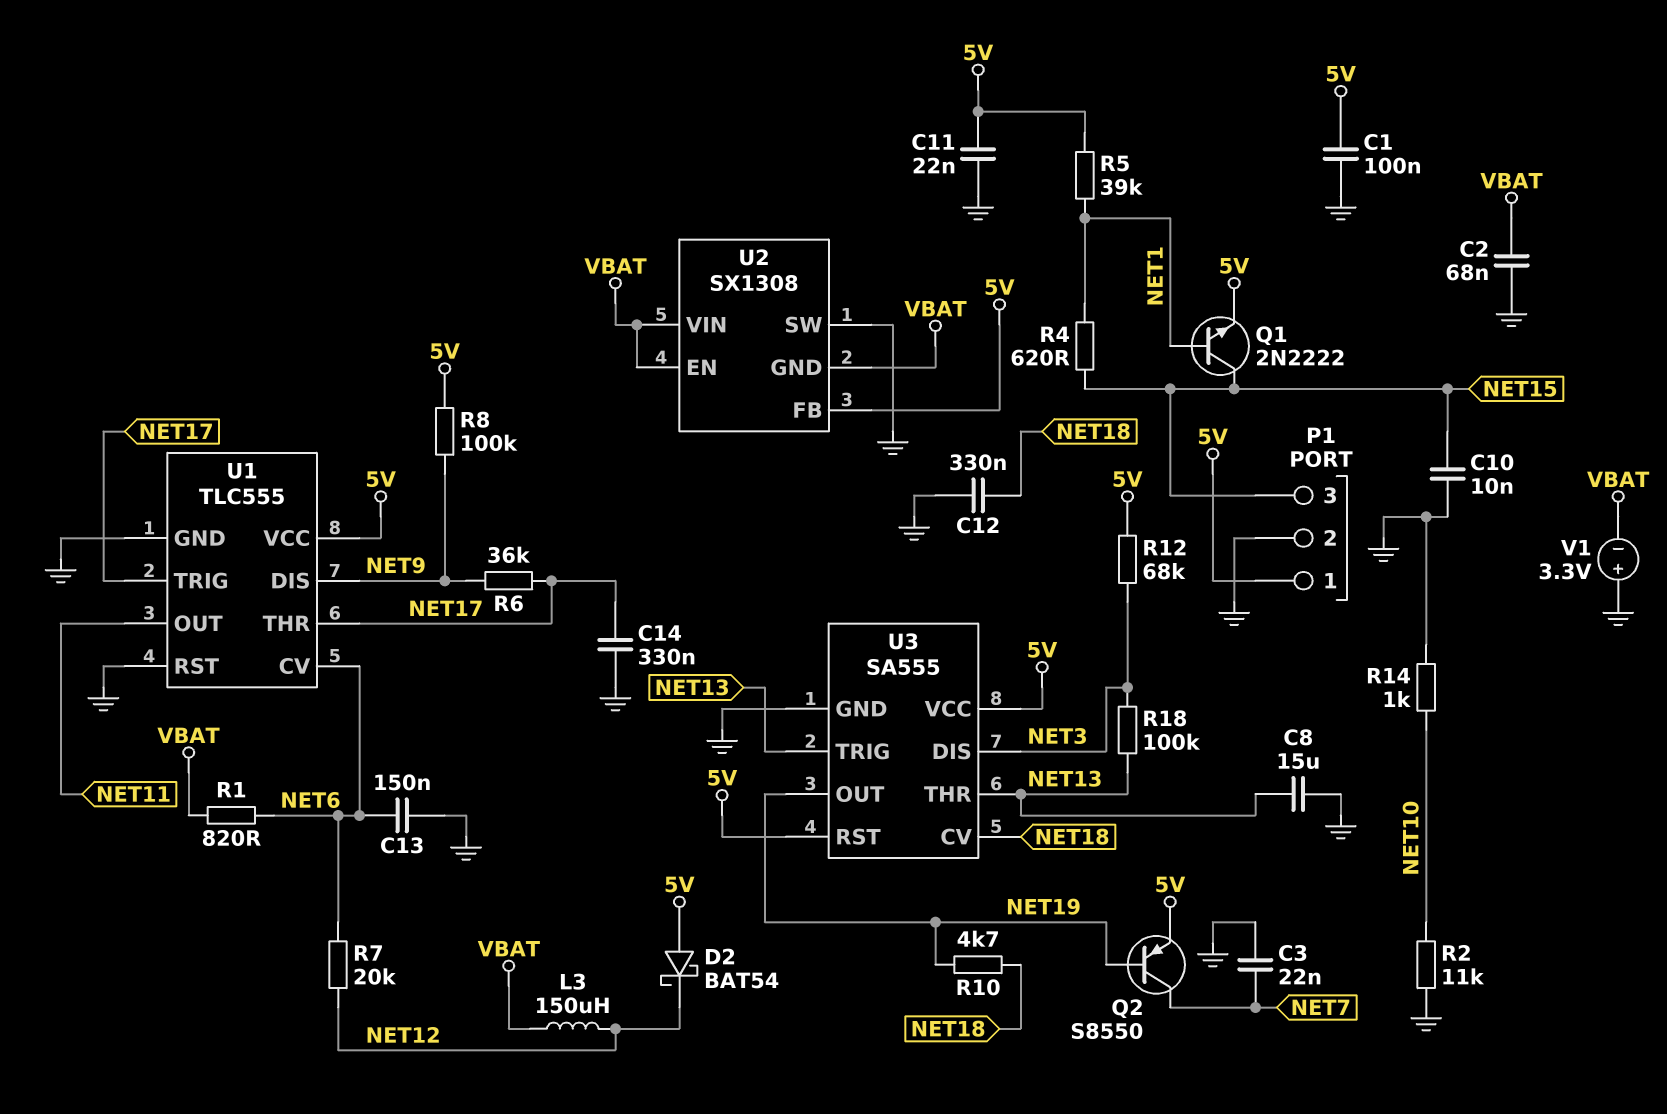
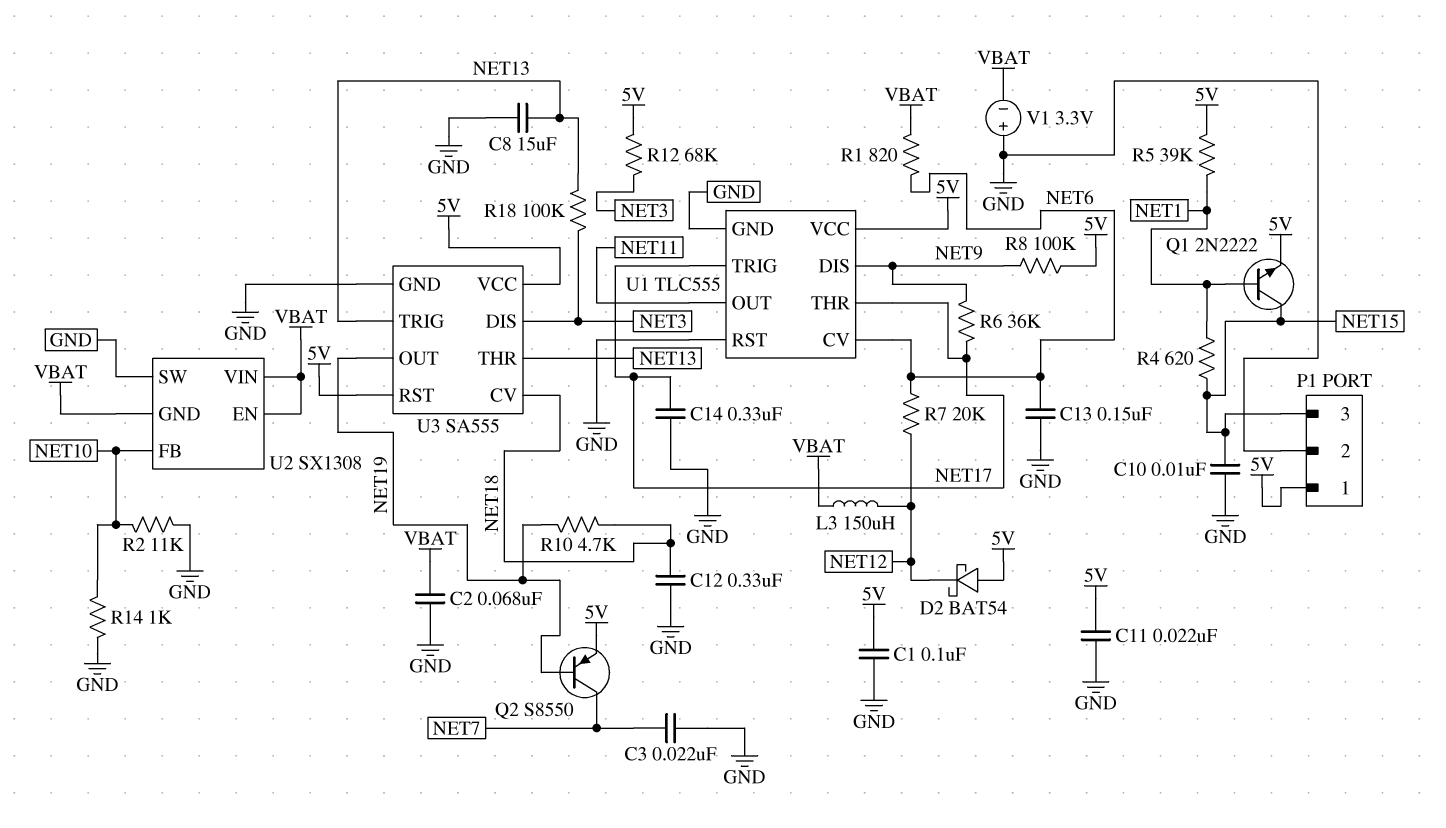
U2 pin FB: 5V -> NET10

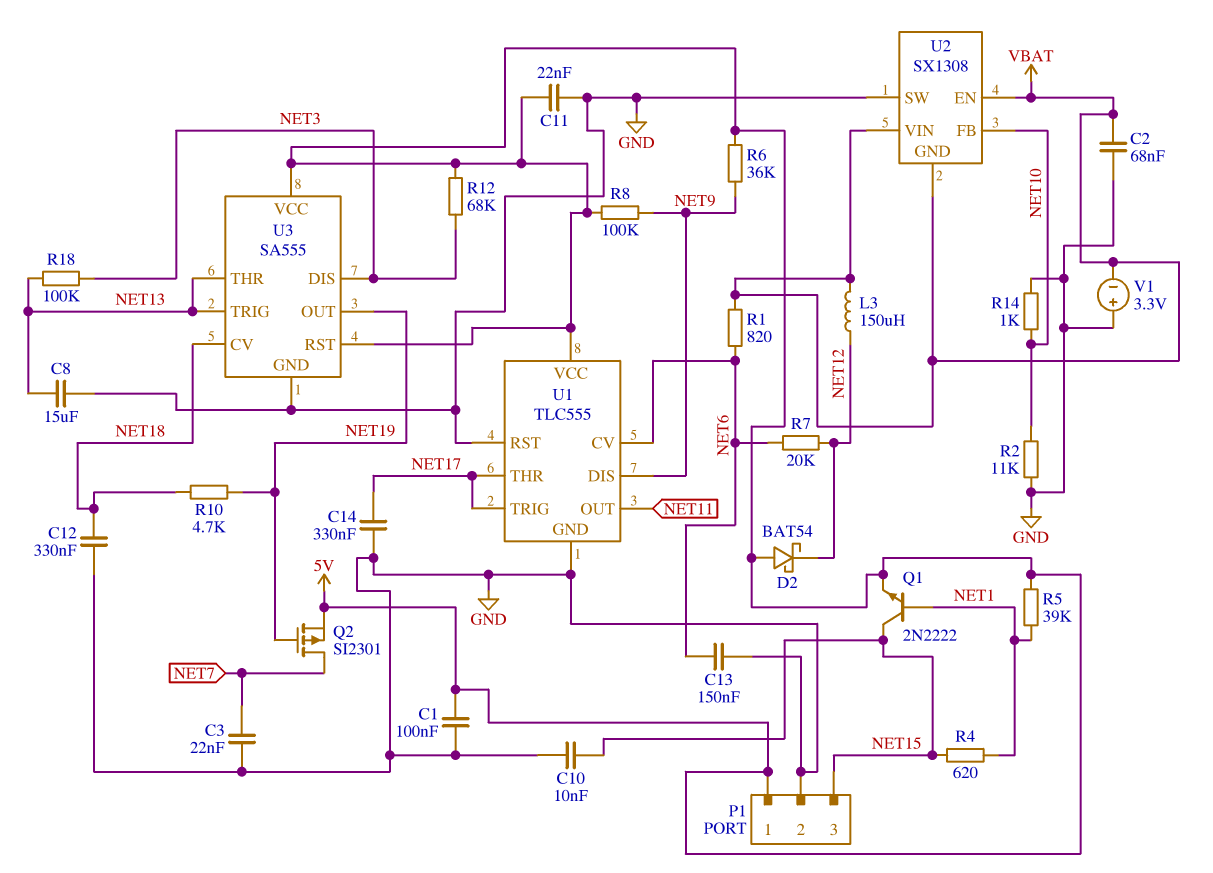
Q2: PNP S8550 (B NET19, C NET7, E 5V) -> PMOS SI2301 (G NET19, D NET7, S 5V)
R6: 36k (NET9, NET17) -> 36k (5V, NET9)

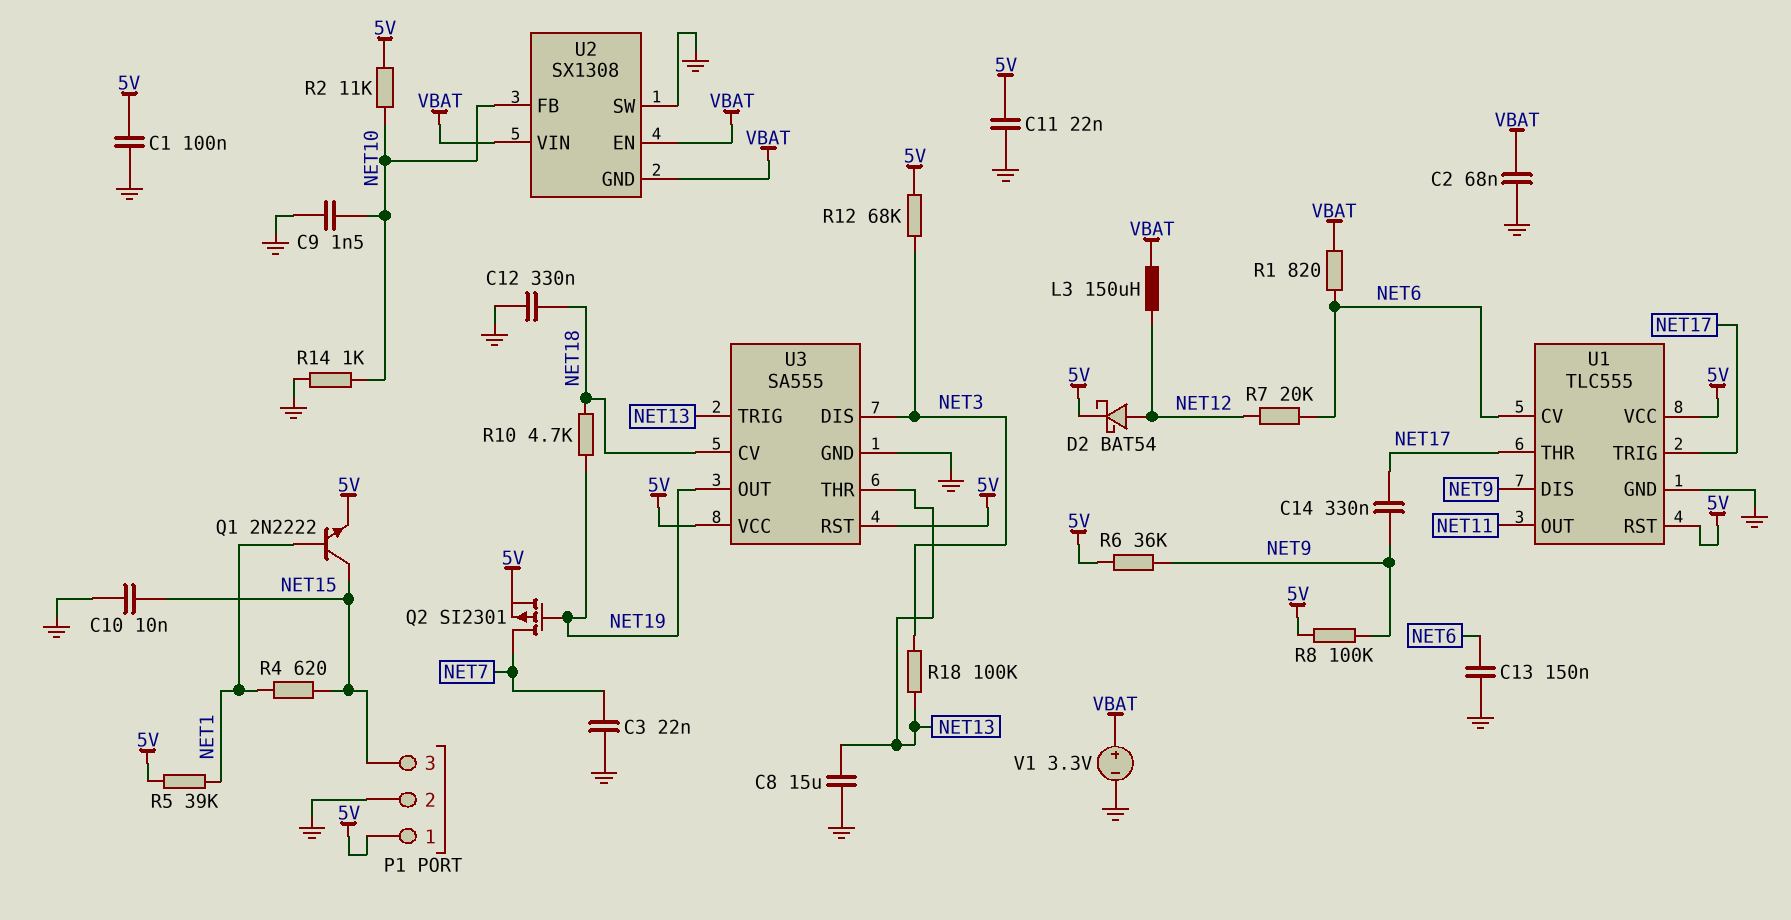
C9: none -> 1.5nF (GND, NET10)
C14: 330nF (GND, NET17) -> 330nF (NET9, NET17)
D2: schottky BAT54 (A 5V, K NET12) -> schottky BAT54 (A NET12, K 5V)
R2: 11k (GND, NET10) -> 11k (5V, NET10)
U1 pin RST: GND -> 5V
V1: 3.3V (plus GND, minus VBAT) -> 3.3V (plus VBAT, minus GND)

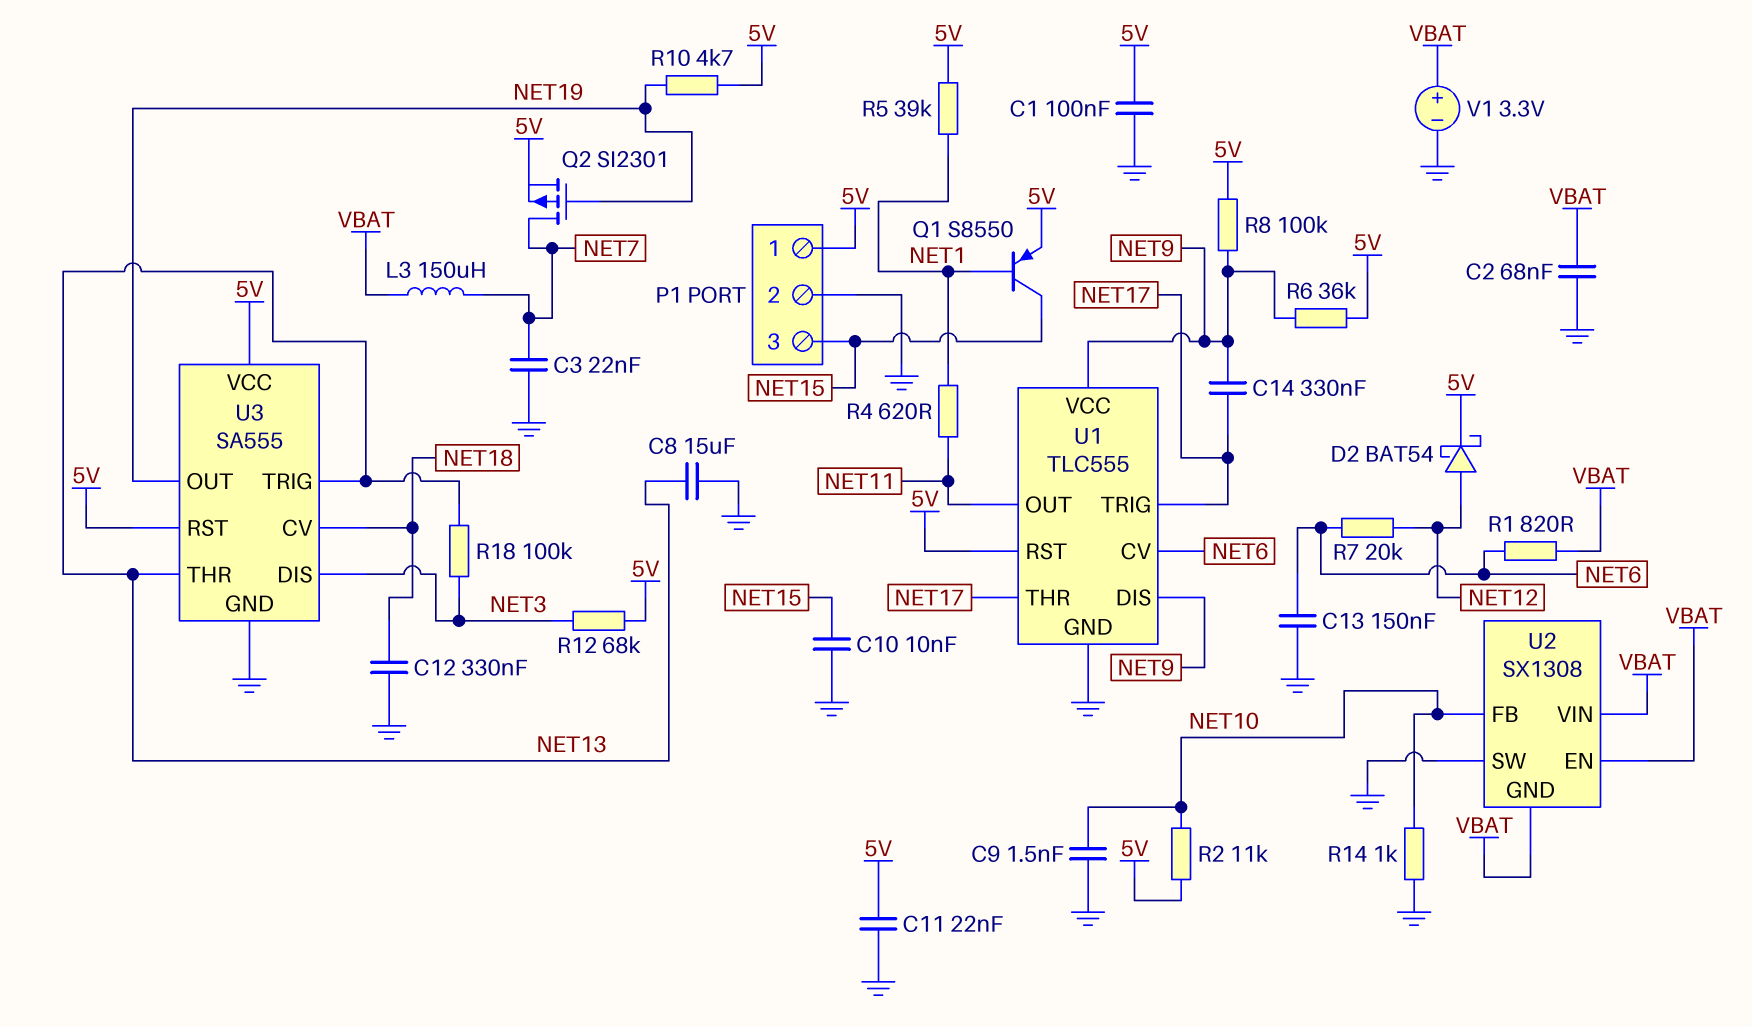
L3: 150uH (NET12, VBAT) -> 150uH (NET7, VBAT)
Q1: NPN 2N2222 (B NET1, C NET15, E 5V) -> PNP S8550 (B NET1, C NET15, E 5V)
R4: 620 (NET1, NET15) -> 620 (NET1, NET11)
R10: 4.7k (NET18, NET19) -> 4.7k (5V, NET19)
U1 pin VCC: 5V -> NET9

